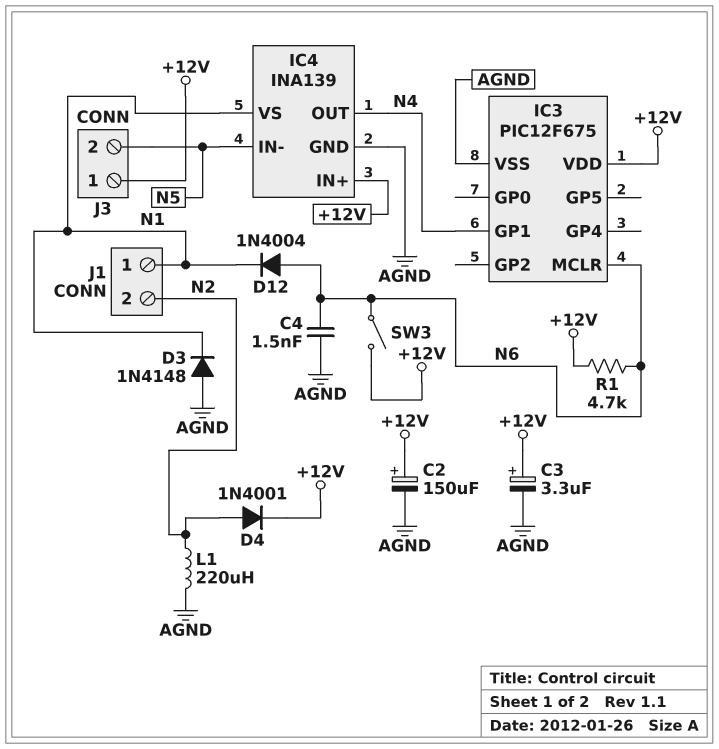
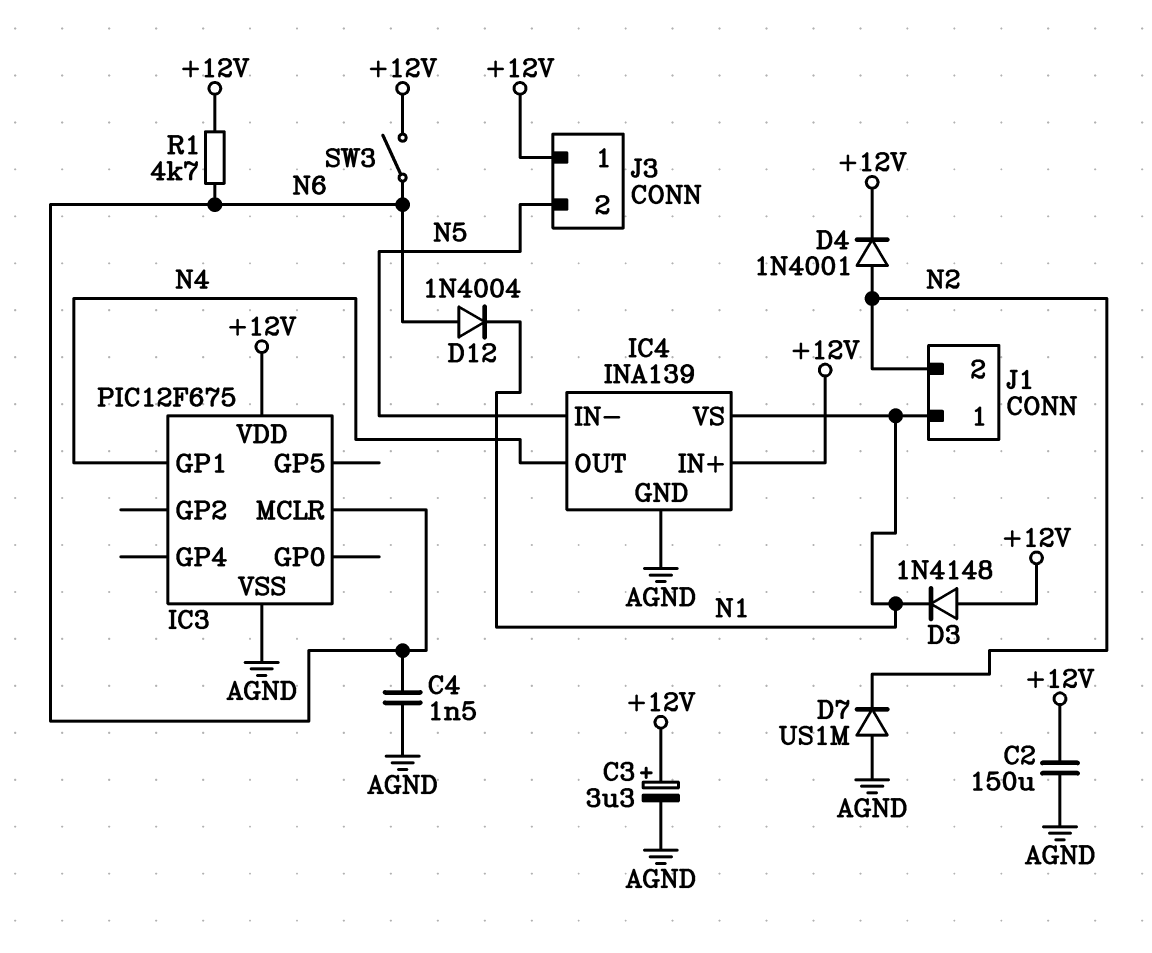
C2: 150uF (plus +12V, minus AGND) -> 150uF (+12V, AGND)
D3: diode 1N4148 (A AGND, K N1) -> diode 1N4148 (A +12V, K N1)
D7: none -> diode US1M (A AGND, K N2)
L1: 220uH (AGND, N2) -> none

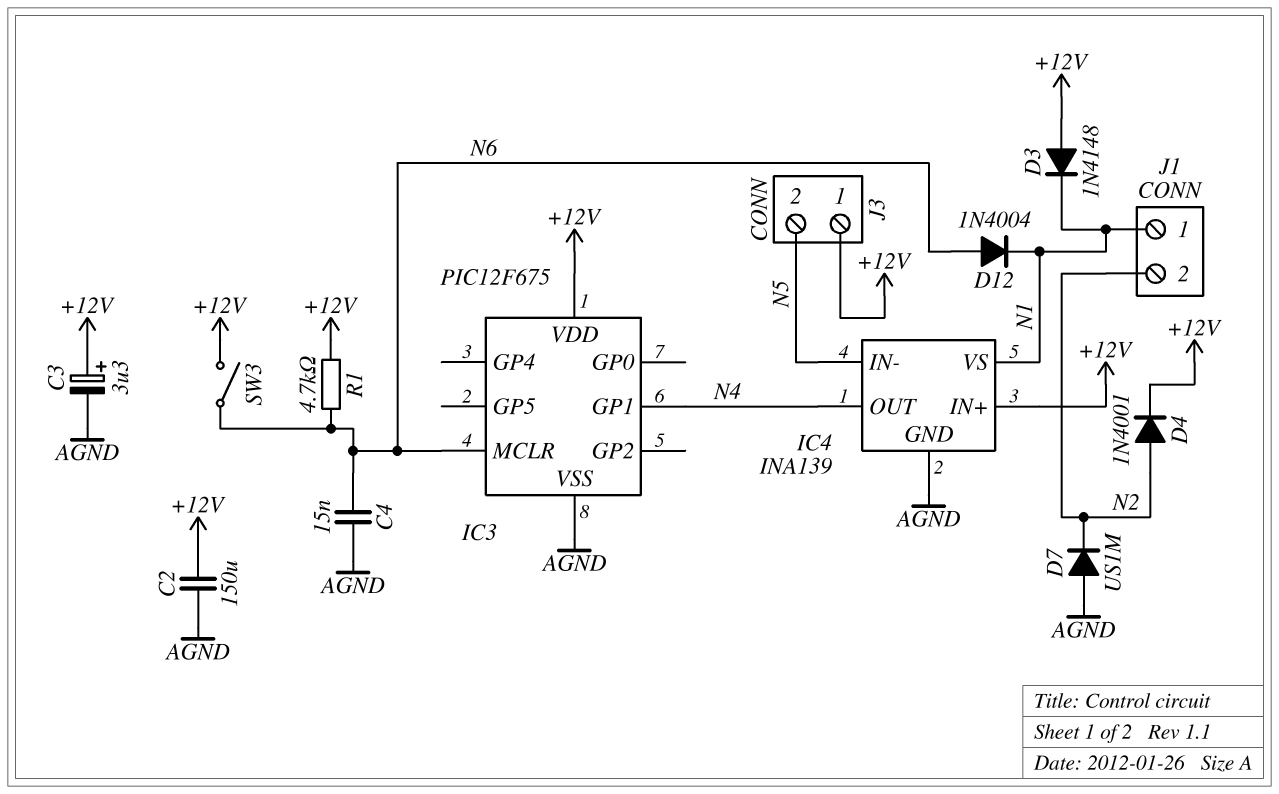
C4: 1.5nF (AGND, N6) -> 15nF (AGND, N6)

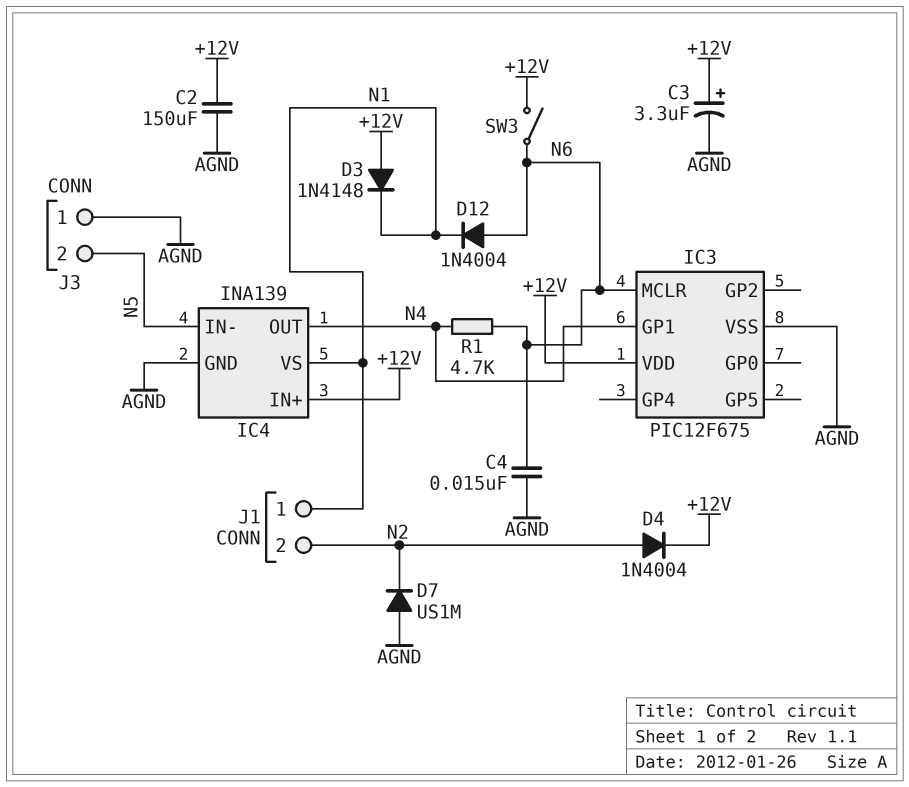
D4: diode 1N4001 (A N2, K +12V) -> diode 1N4004 (A N2, K +12V)
J3 pin 1: +12V -> AGND
R1: 4.7k (+12V, N6) -> 4.7k (N4, N6)

